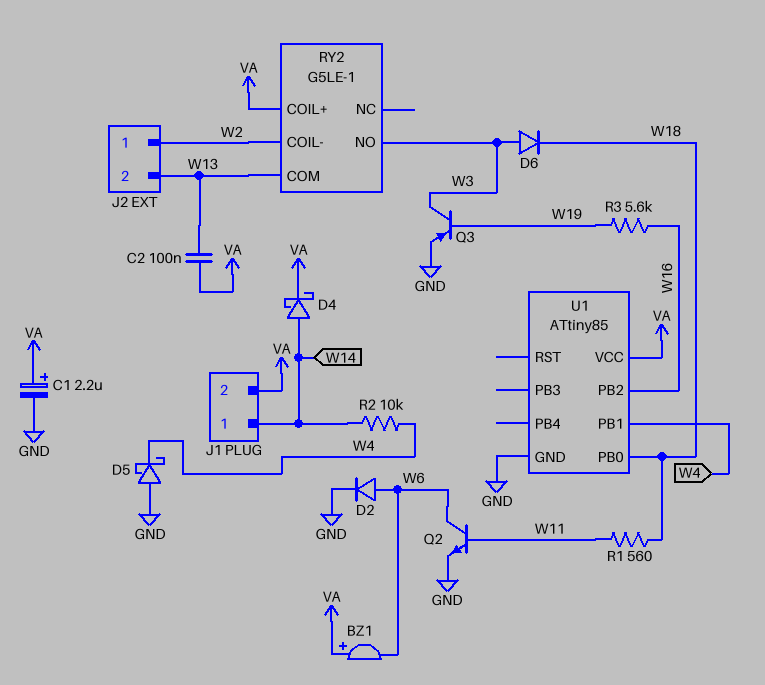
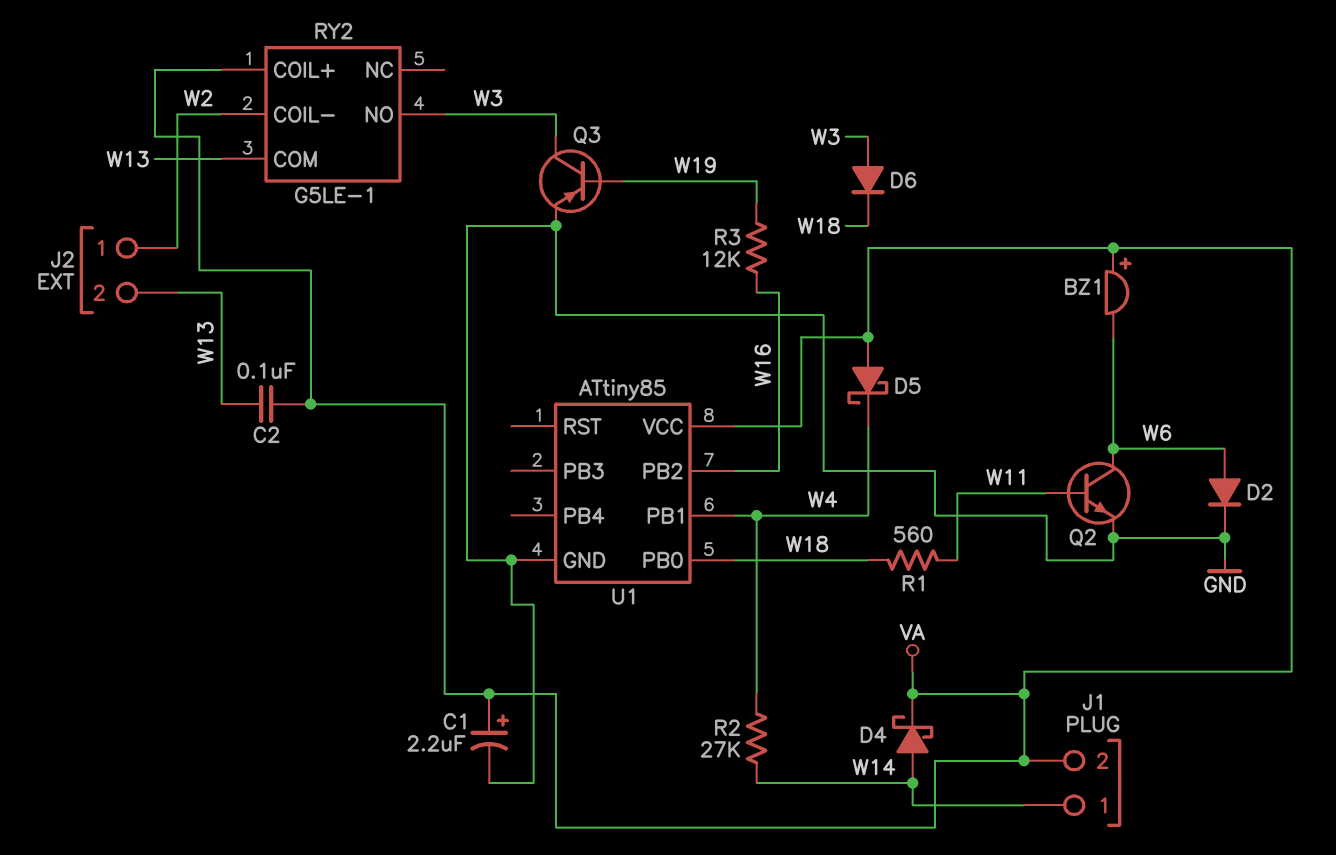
D5: schottky (A GND, K W4) -> schottky (A VA, K W4)
R2: 10k (W4, W14) -> 27k (W4, W14)
R3: 5.6k (W16, W19) -> 12k (W16, W19)

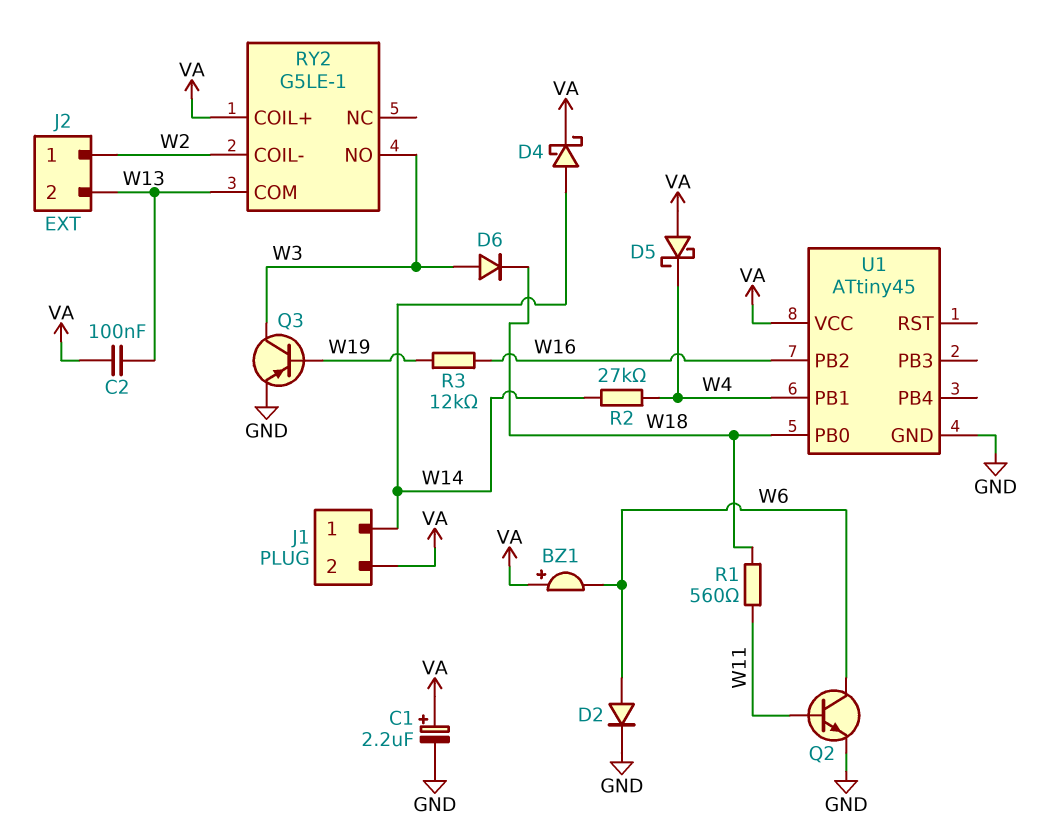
U1: ATtiny85 -> ATtiny45

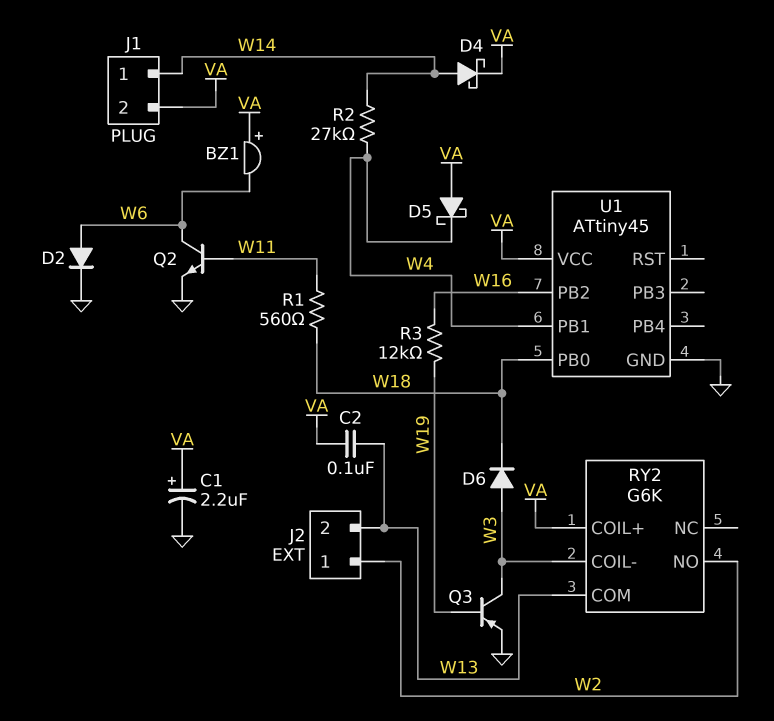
RY2: G5LE-1 -> G6K
RY2 pin COIL-: W2 -> W3
RY2 pin NO: W3 -> W2

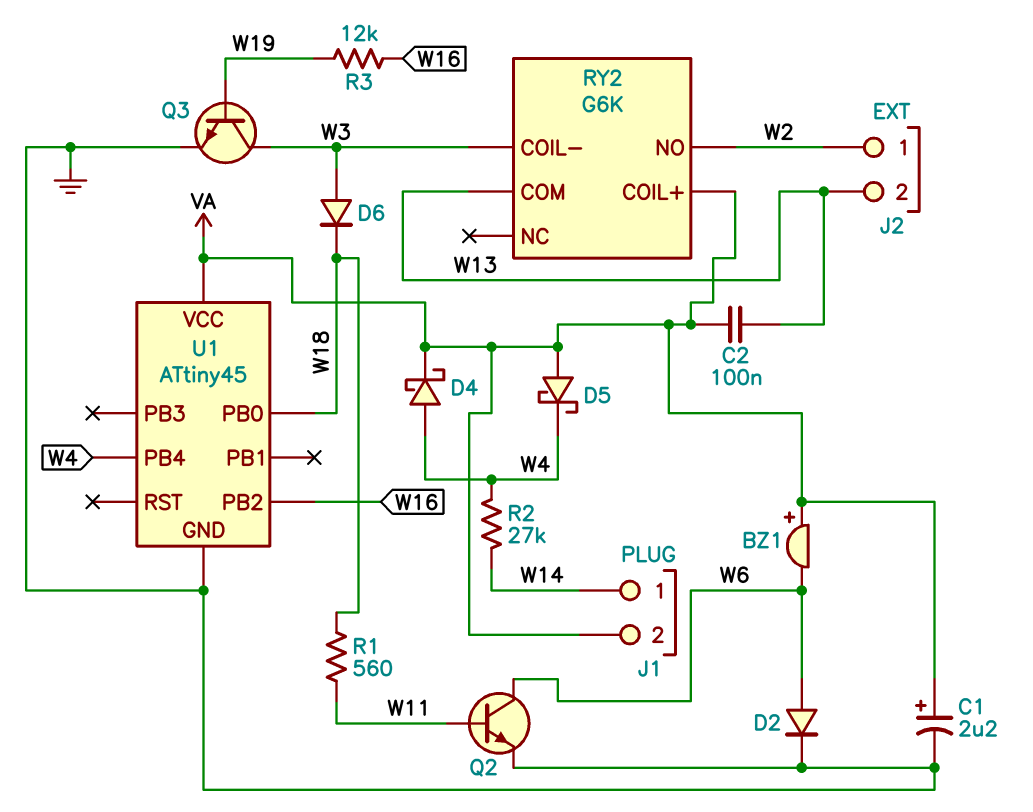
D4: schottky (A W14, K VA) -> schottky (A W4, K VA)
Q3: PNP (B W19, C W3, E GND) -> NPN (B W19, C W3, E GND)
U1 pin PB1: W4 -> none
U1 pin PB4: none -> W4

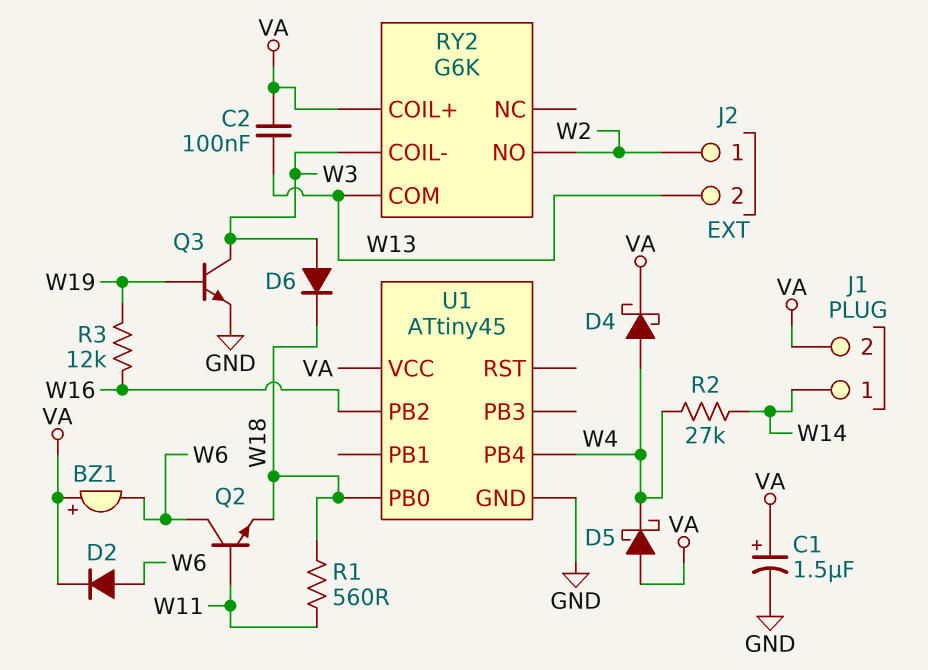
C1: 2.2uF (plus VA, minus GND) -> 1.5uF (plus VA, minus GND)
D2: diode (A W6, K GND) -> diode (A W6, K VA)
Q2: NPN (B W11, C W6, E GND) -> NPN (B W11, C W6, E W18)

